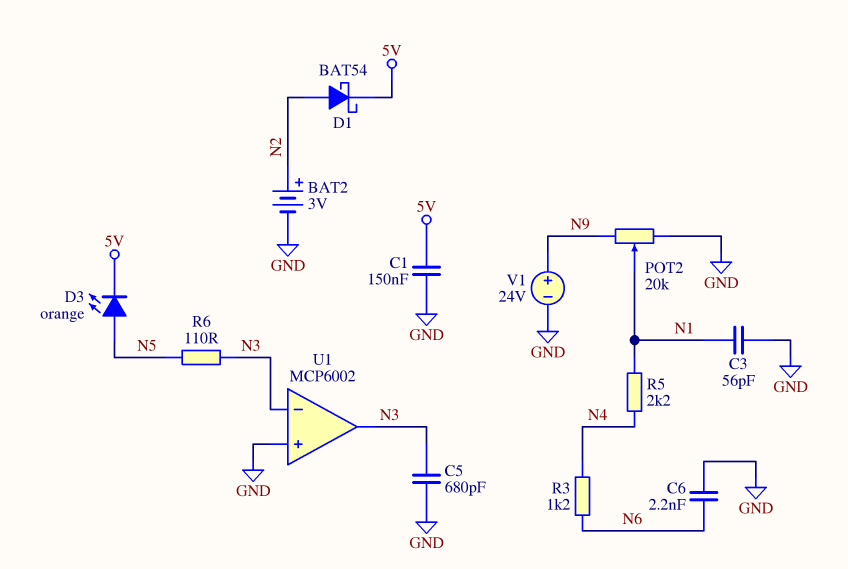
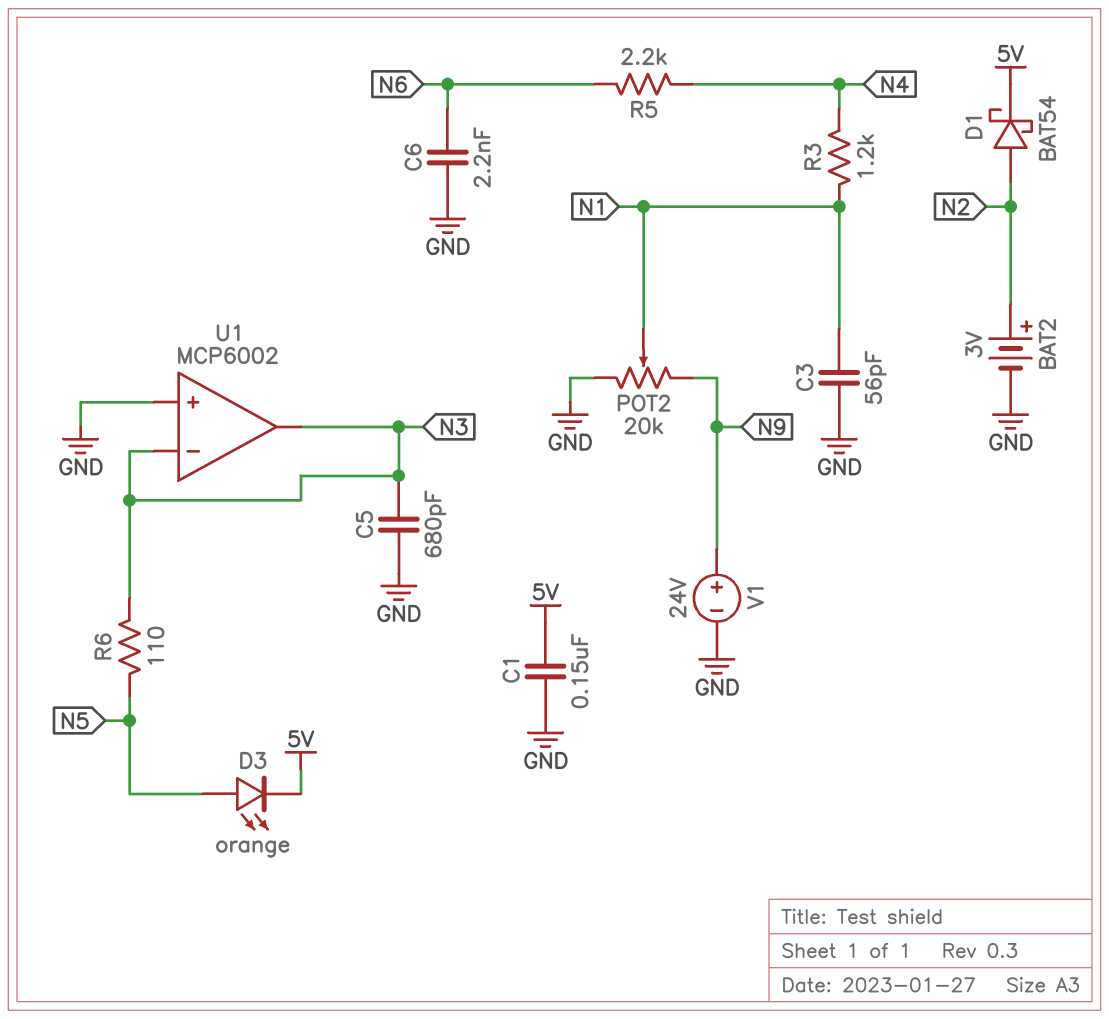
R3: 1.2k (N4, N6) -> 1.2k (N1, N4)
R5: 2.2k (N1, N4) -> 2.2k (N4, N6)

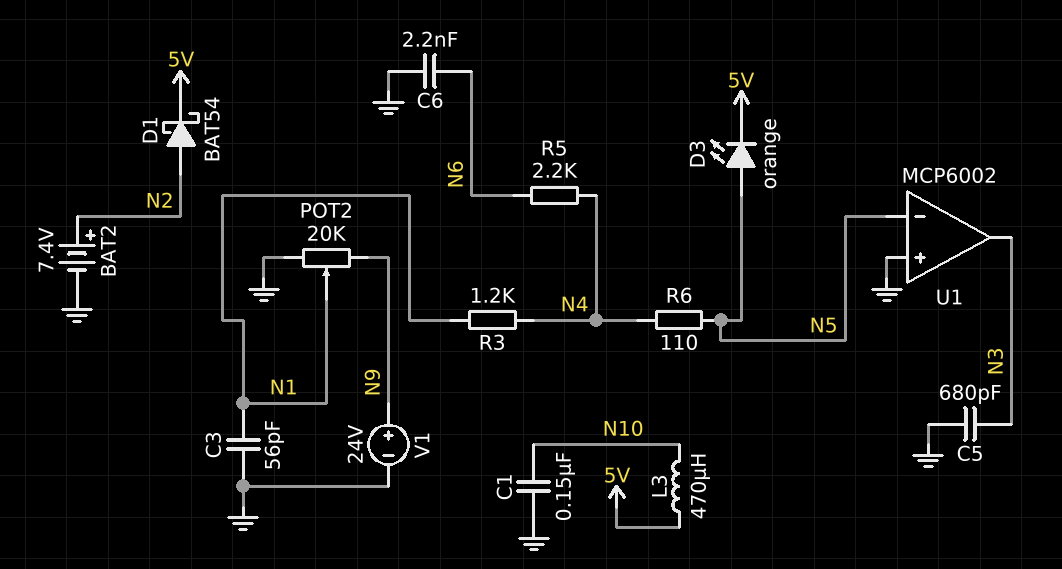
BAT2: 3V (plus N2, minus GND) -> 7.4V (plus N2, minus GND)
C1: 150nF (5V, GND) -> 150nF (GND, N10)
L3: none -> 470uH (5V, N10)
R6: 110 (N3, N5) -> 110 (N4, N5)
U1 pin in-: N3 -> N5

